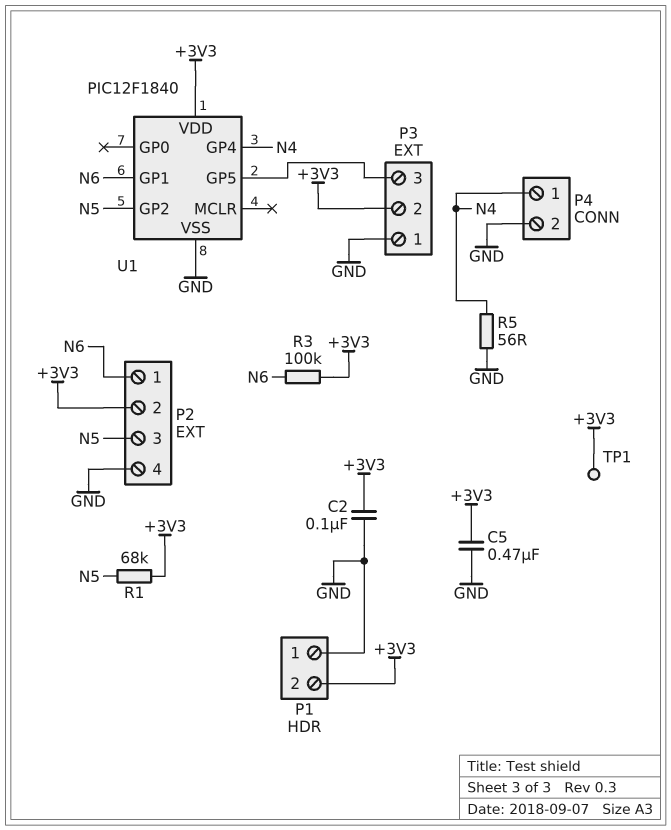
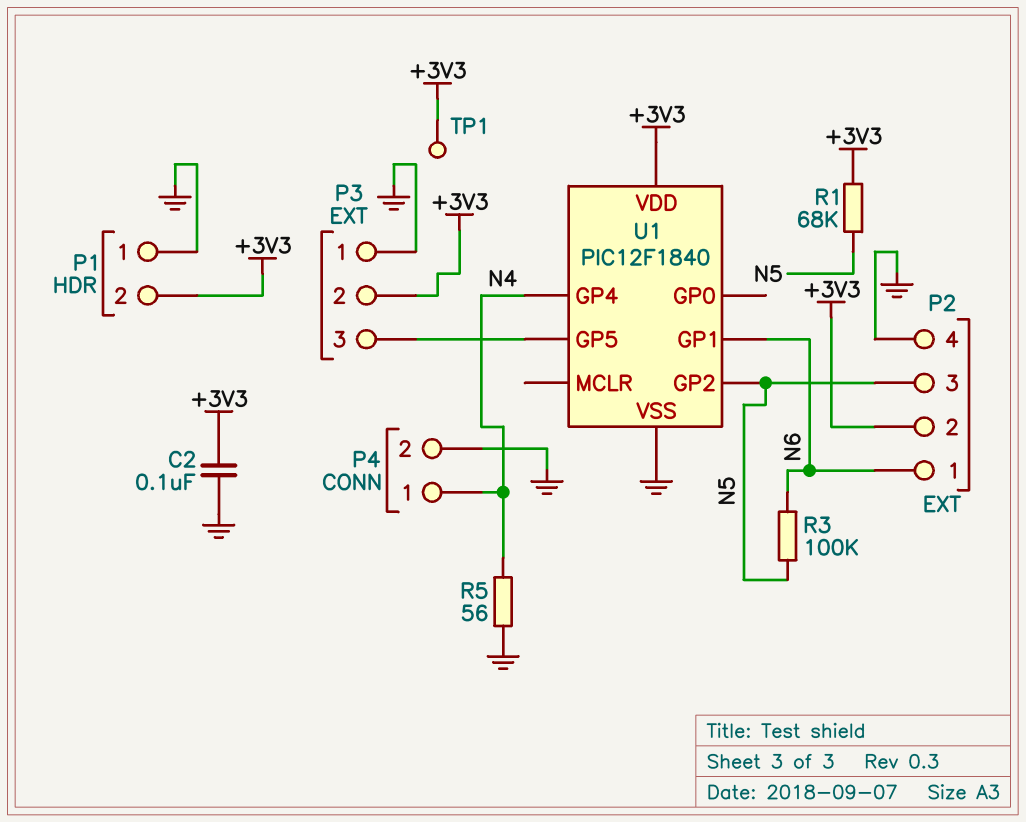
C5: 470nF (+3V3, GND) -> none
R3: 100k (+3V3, N6) -> 100k (N5, N6)

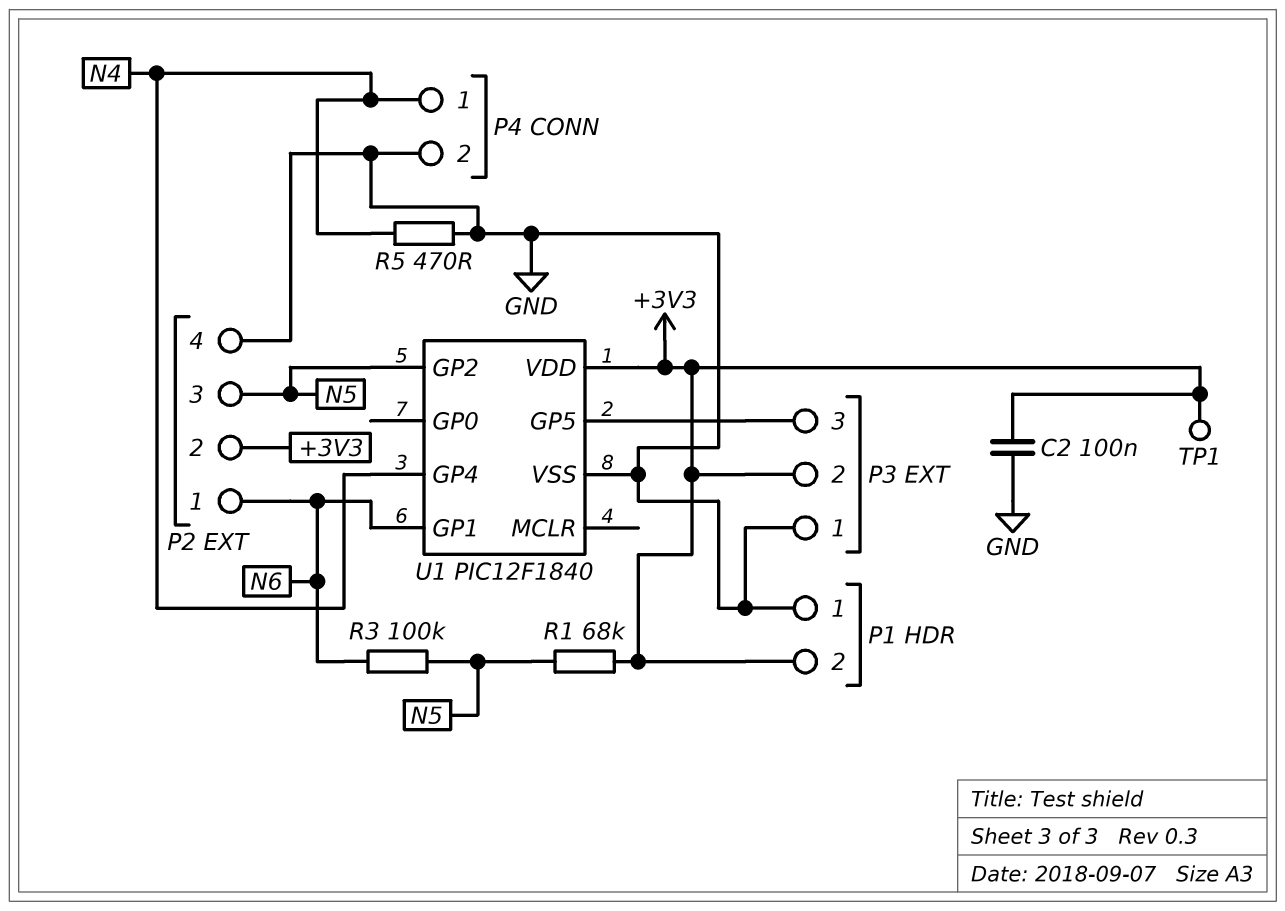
R5: 56 (GND, N4) -> 470 (GND, N4)

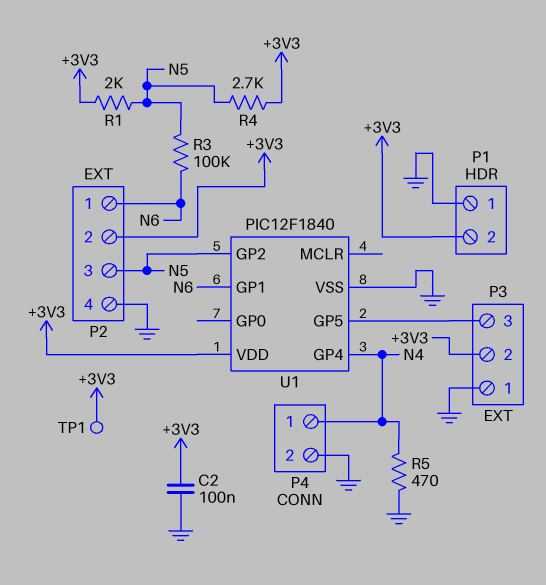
R1: 68k (+3V3, N5) -> 2k (+3V3, N5)
R4: none -> 2.7k (+3V3, N5)

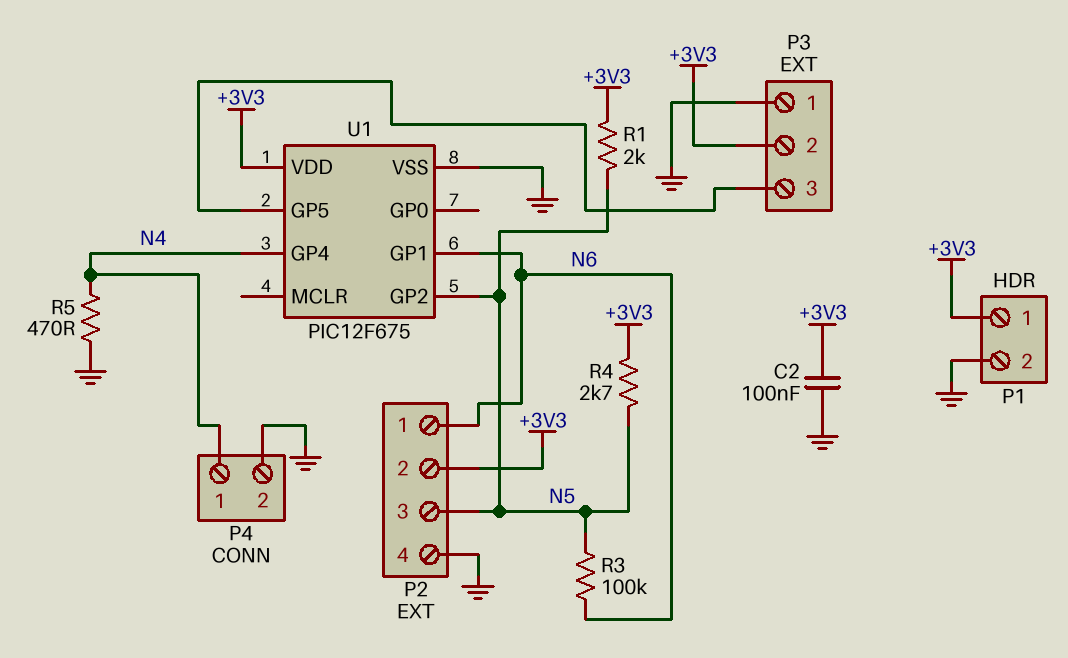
P1 pin 1: GND -> +3V3
P1 pin 2: +3V3 -> GND
TP1: test point (+3V3) -> none
U1: PIC12F1840 -> PIC12F675

